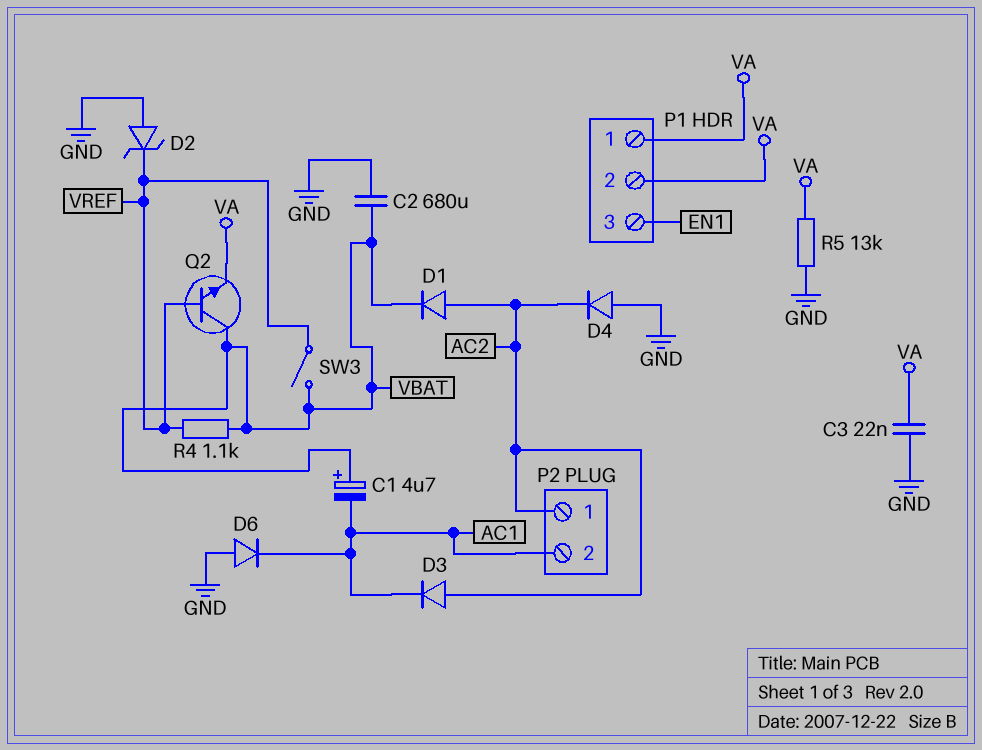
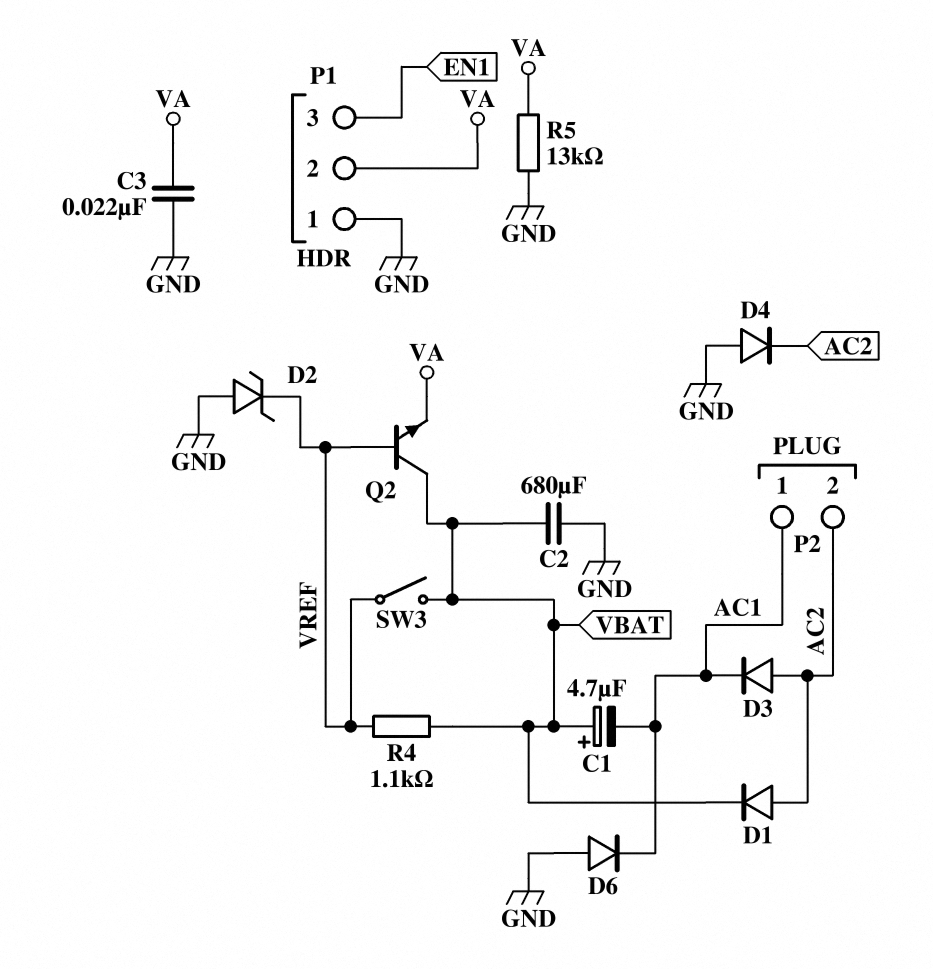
P1 pin 1: VA -> GND
P2 pin 1: AC2 -> AC1
P2 pin 2: AC1 -> AC2

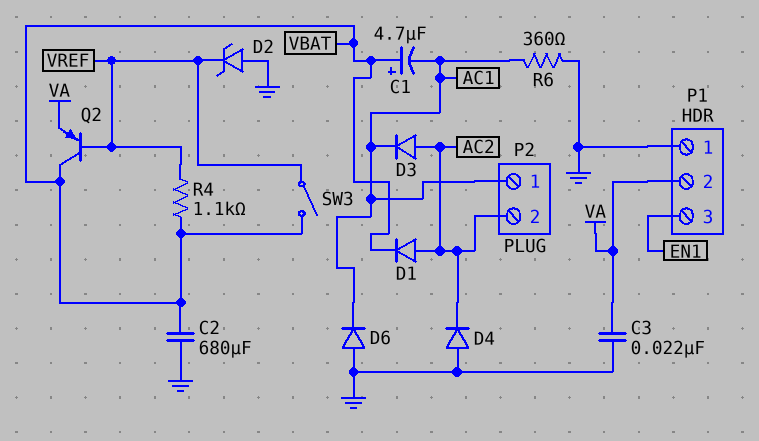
Q2: NPN (B VREF, C VBAT, E VA) -> PNP (B VREF, C VBAT, E VA)
R5: 13k (GND, VA) -> none
R6: none -> 360 (AC1, GND)

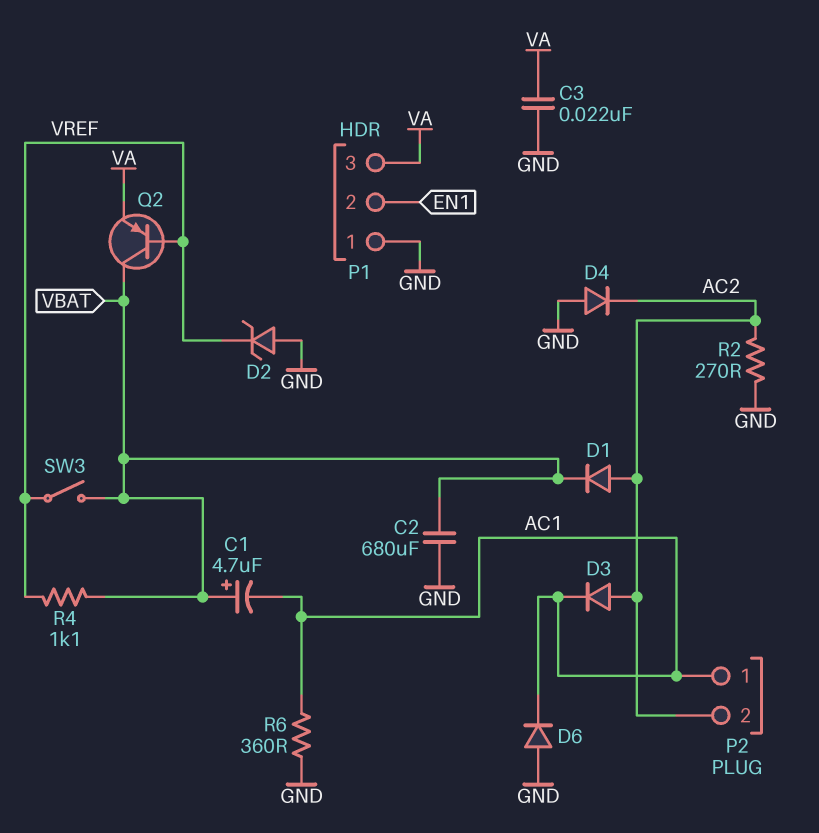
P1 pin 2: VA -> EN1
P1 pin 3: EN1 -> VA
R2: none -> 270 (AC2, GND)

